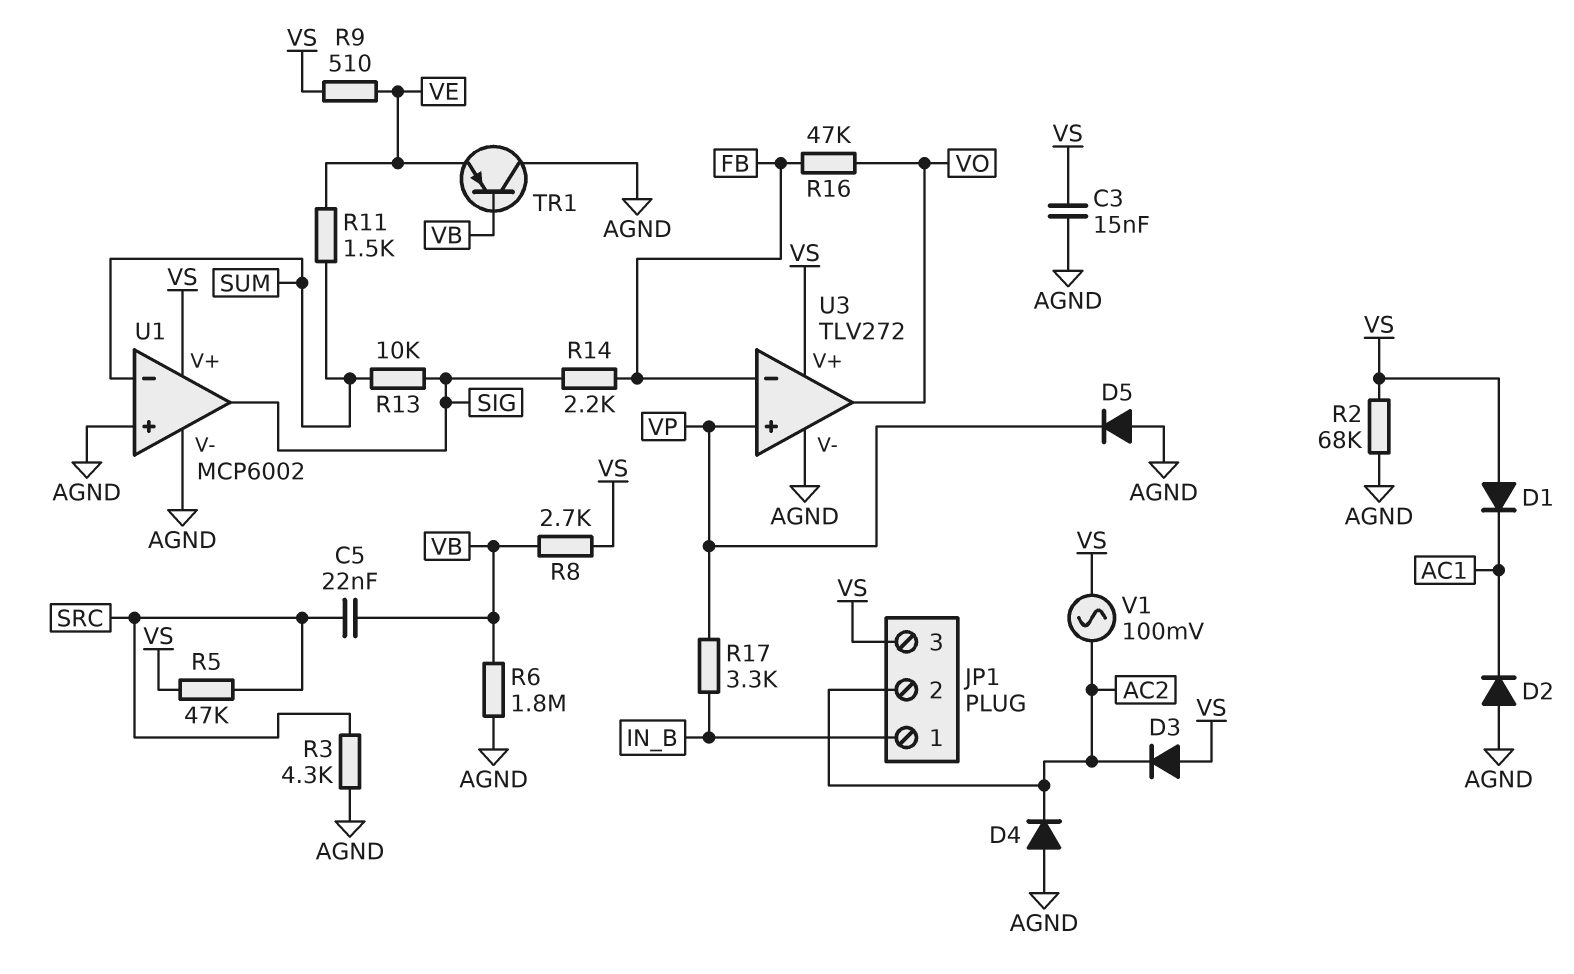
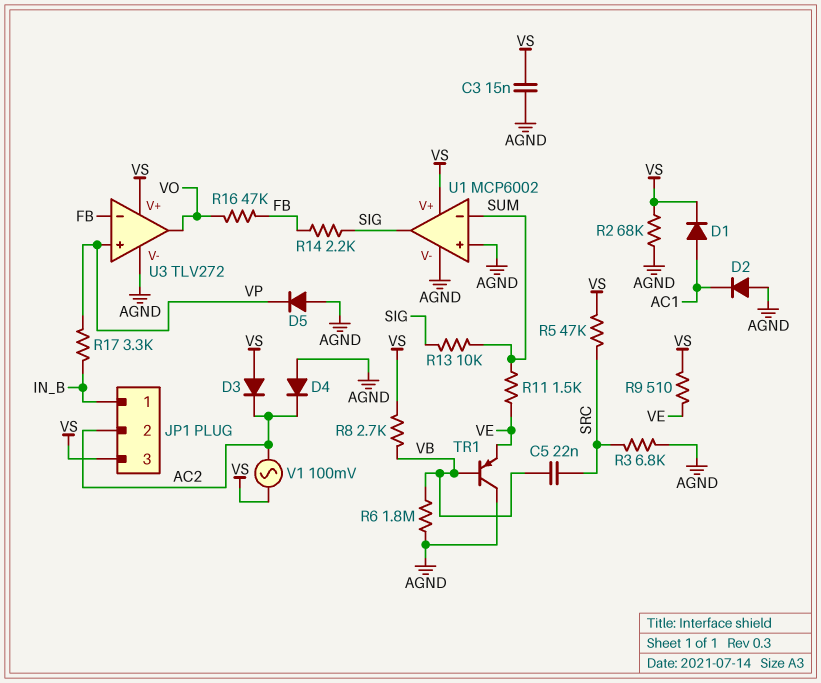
D1: diode (A VS, K AC1) -> diode (A AC1, K VS)
R3: 4.3k (AGND, SRC) -> 6.8k (AGND, SRC)

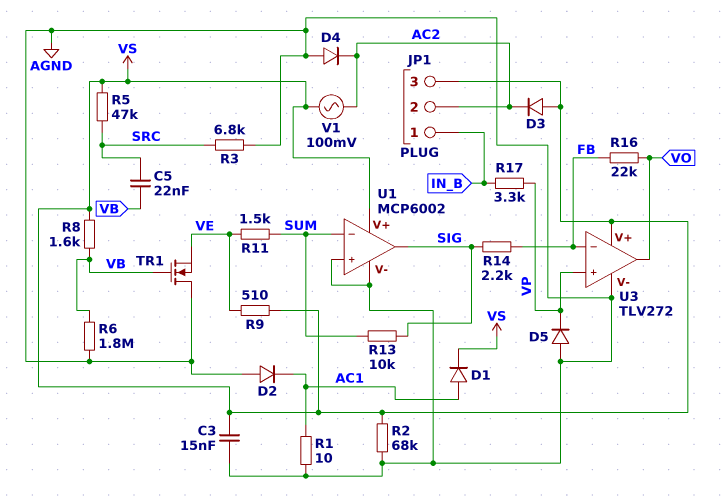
R1: none -> 10 (AC1, AGND)
R8: 2.7k (VB, VS) -> 1.6k (VB, VS)
R16: 47k (FB, VO) -> 22k (FB, VO)
TR1: PNP (B VB, C AGND, E VE) -> NMOS (G VB, D AGND, S VE)

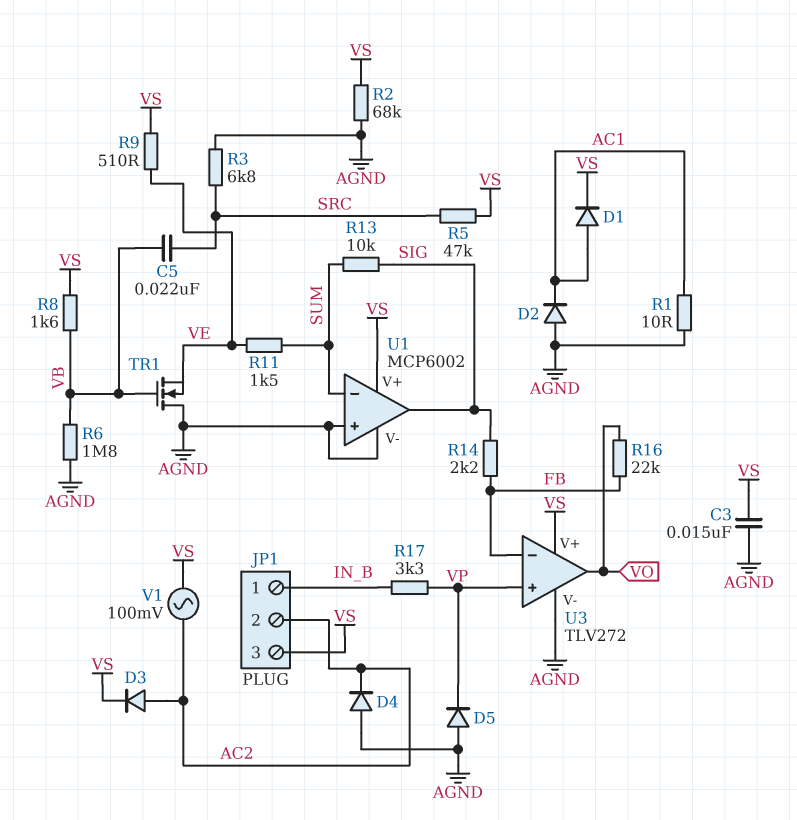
D3: diode (A VS, K AC2) -> diode (A AC2, K VS)

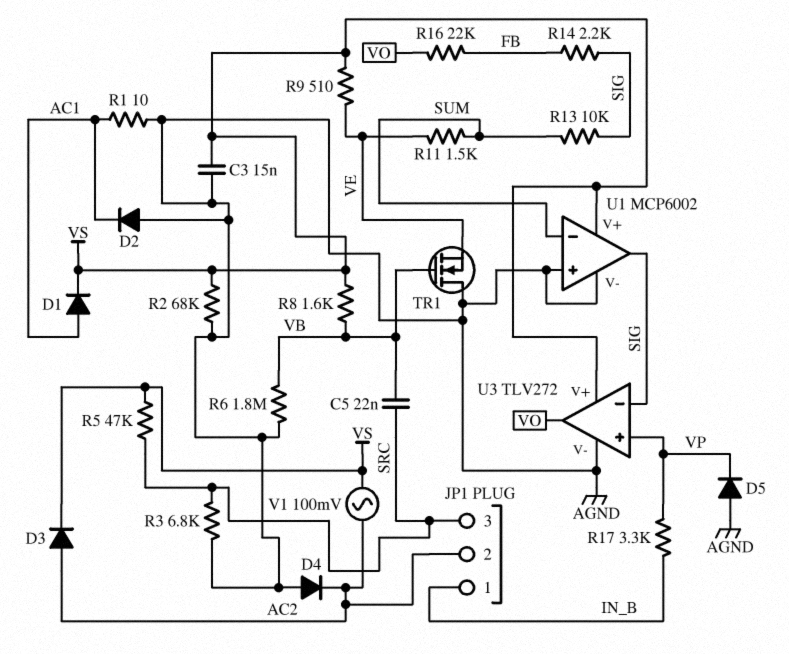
JP1 pin 3: VS -> SRC
U3 pin in-: FB -> SIG

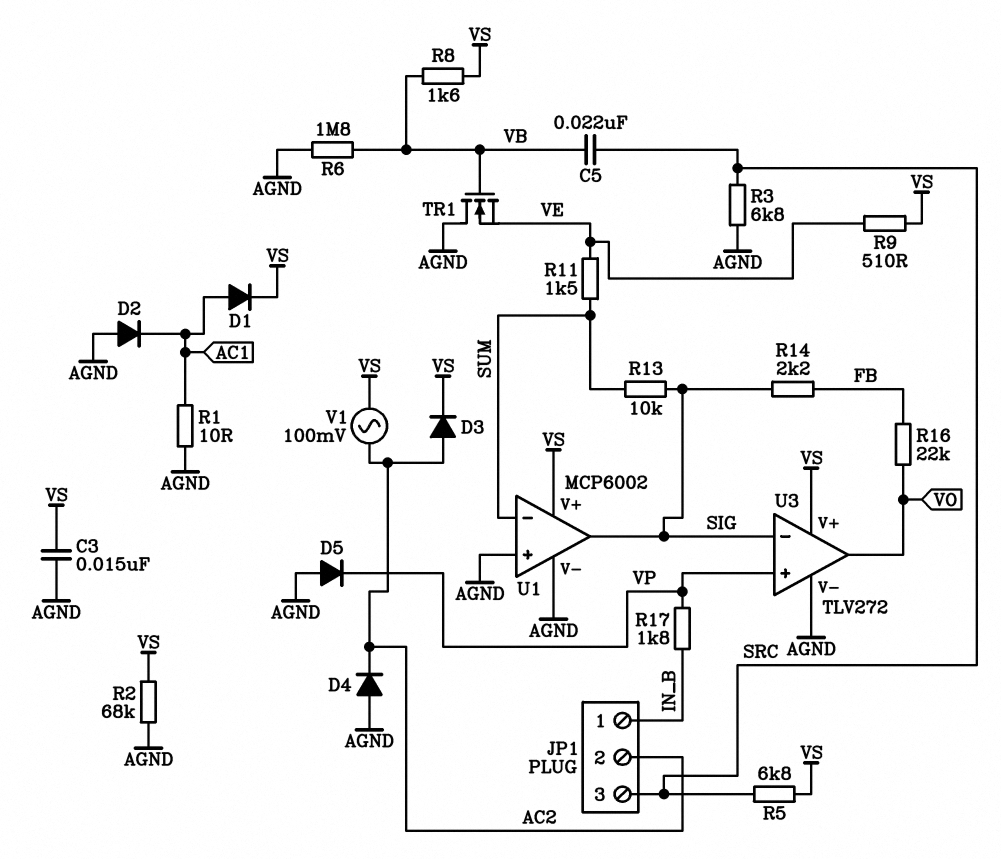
R5: 47k (SRC, VS) -> 6.8k (SRC, VS)
R17: 3.3k (IN_B, VP) -> 1.8k (IN_B, VP)

